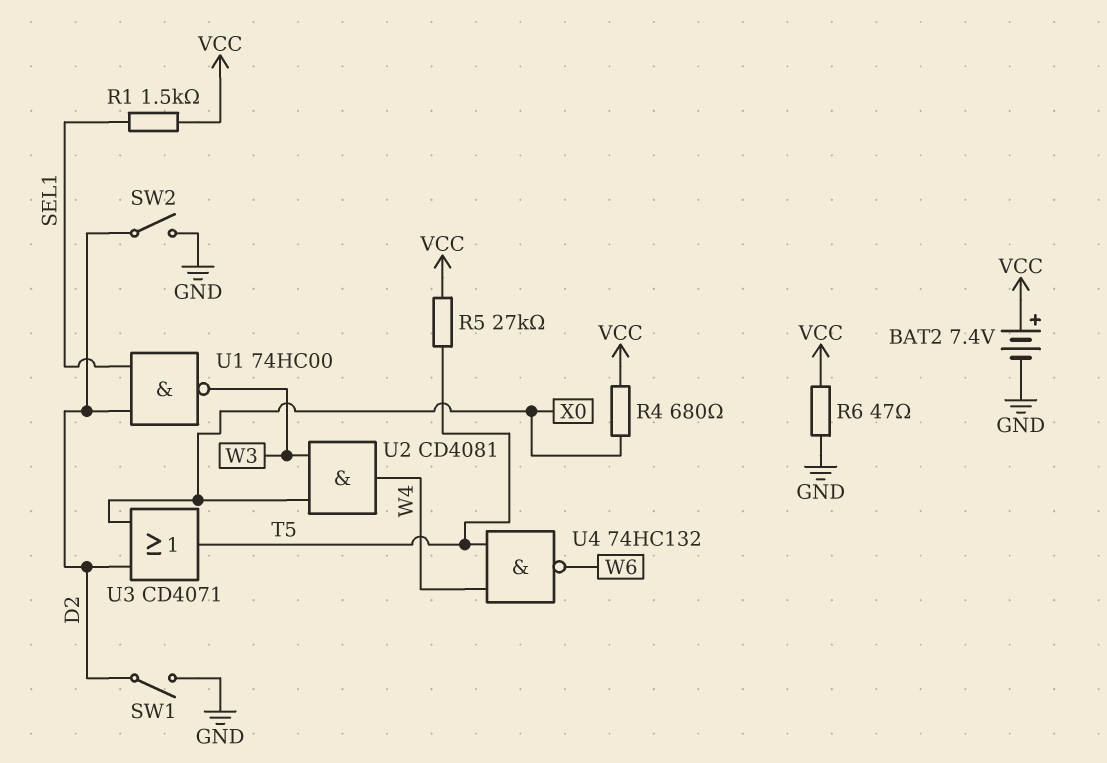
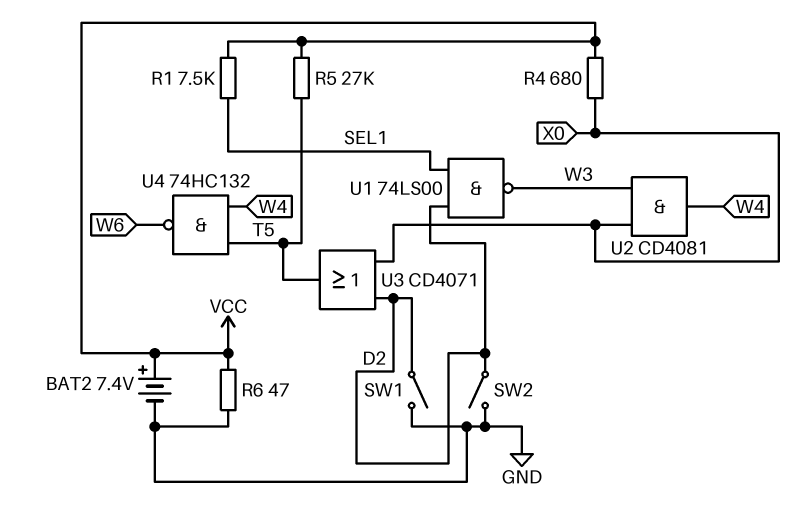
R1: 1.5k (SEL1, VCC) -> 7.5k (SEL1, VCC)
U1: NAND 74HC00 (in D2, in SEL1, out W3) -> NAND 74LS00 (in D2, in SEL1, out W3)

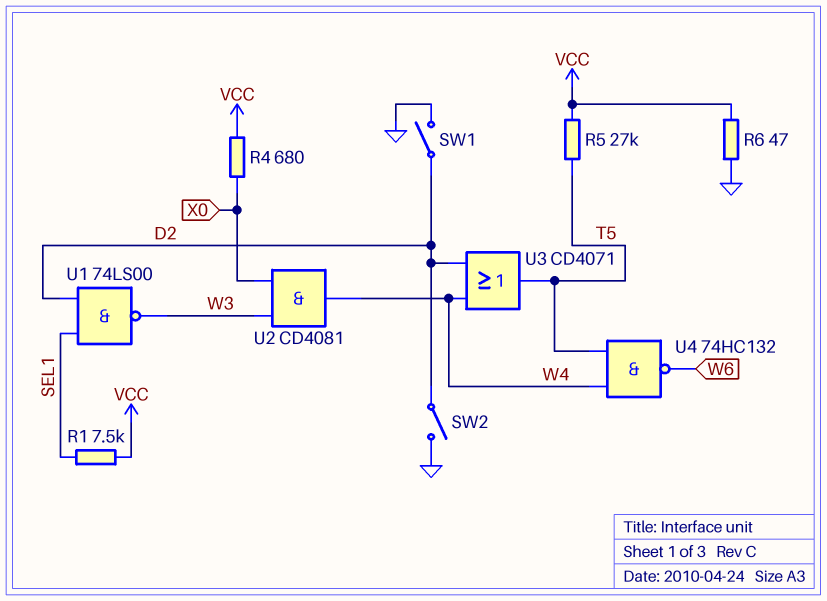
BAT2: 7.4V (plus VCC, minus GND) -> none
U3: OR CD4071 (in D2, in X0, out T5) -> OR CD4071 (in D2, in W4, out T5)

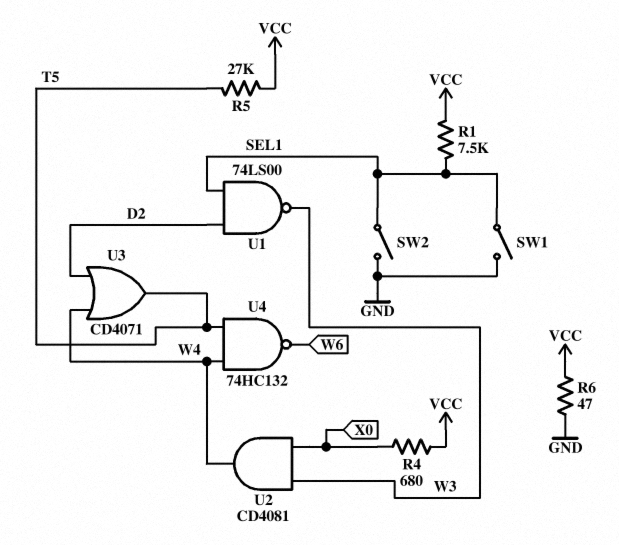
SW1: switch (D2, GND) -> switch (GND, SEL1)
SW2: switch (D2, GND) -> switch (GND, SEL1)

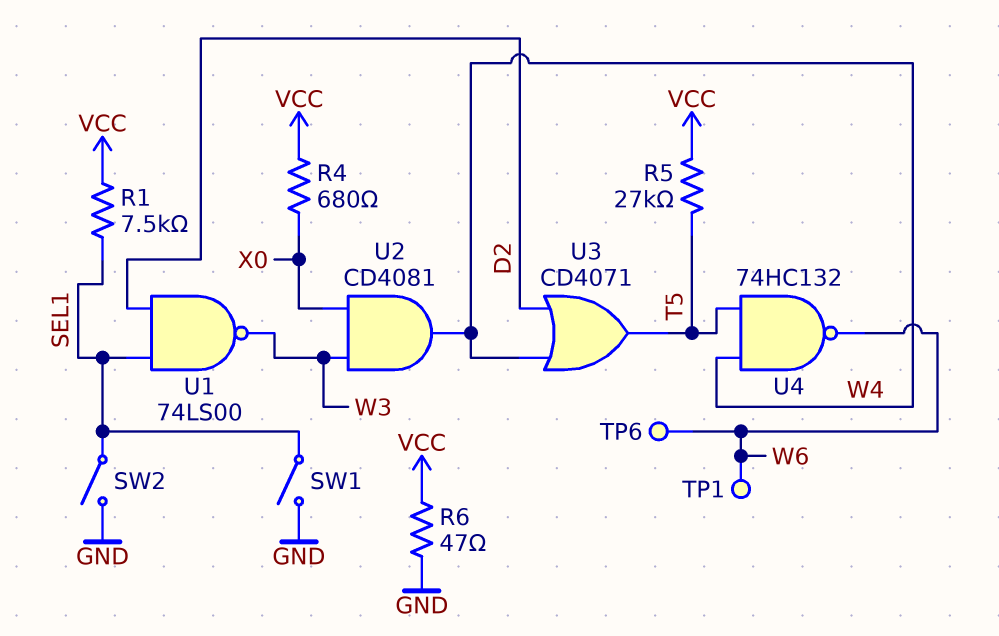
TP1: none -> test point (W6)
TP6: none -> test point (W6)

